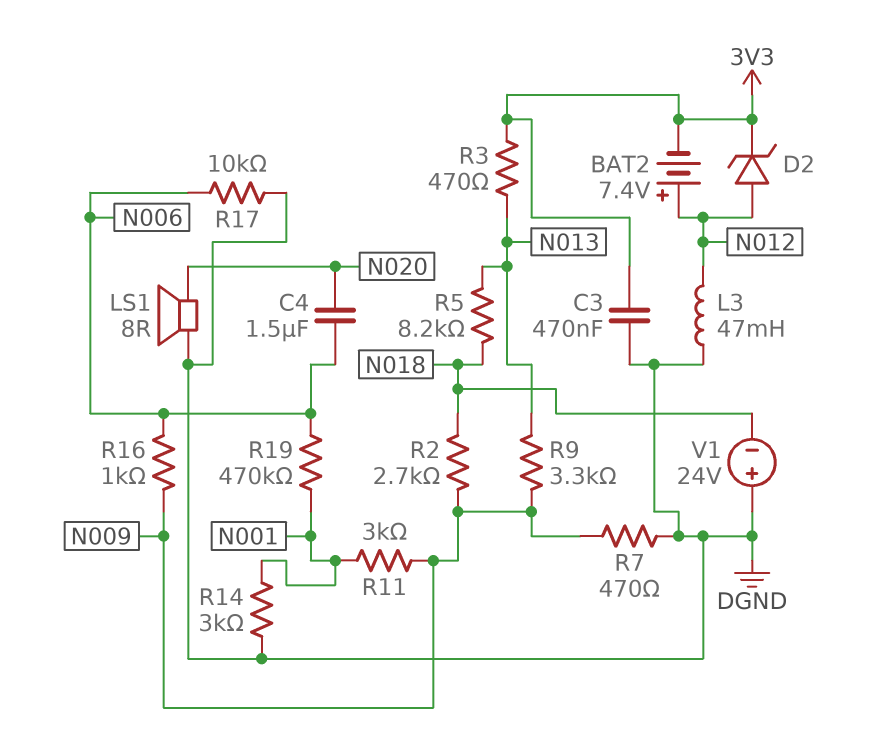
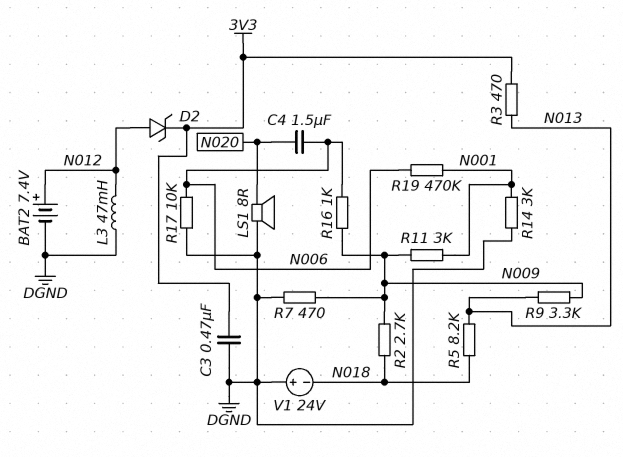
BAT2: 7.4V (plus N012, minus 3V3) -> 7.4V (plus N012, minus DGND)

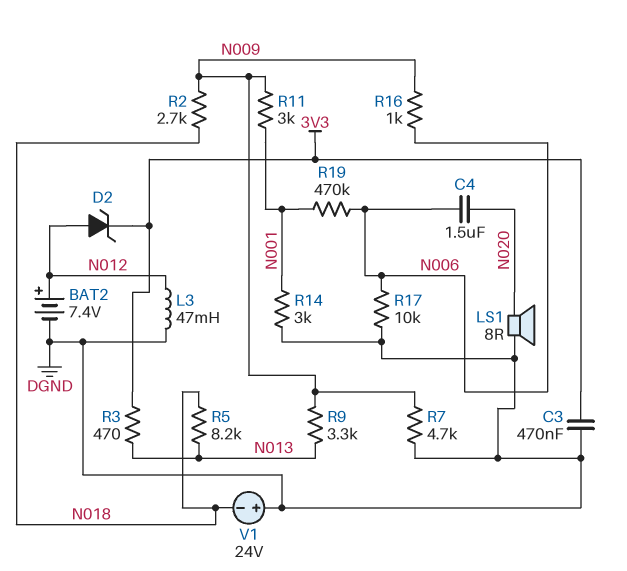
R7: 470 (DGND, N009) -> 4.7k (DGND, N009)

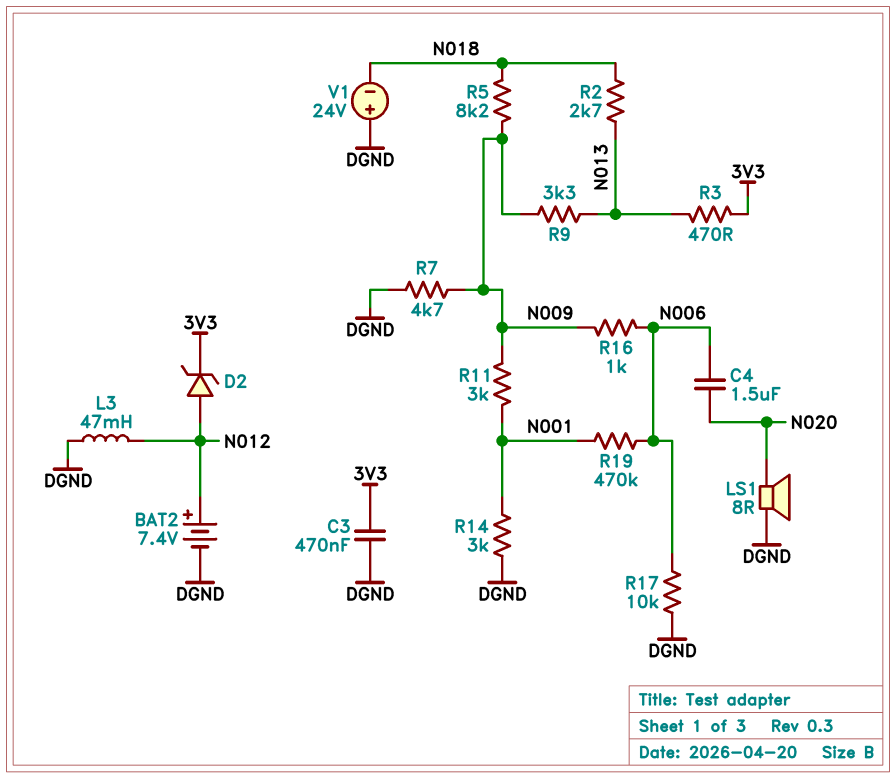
R2: 2.7k (N009, N018) -> 2.7k (N013, N018)
R5: 8.2k (N013, N018) -> 8.2k (N009, N018)

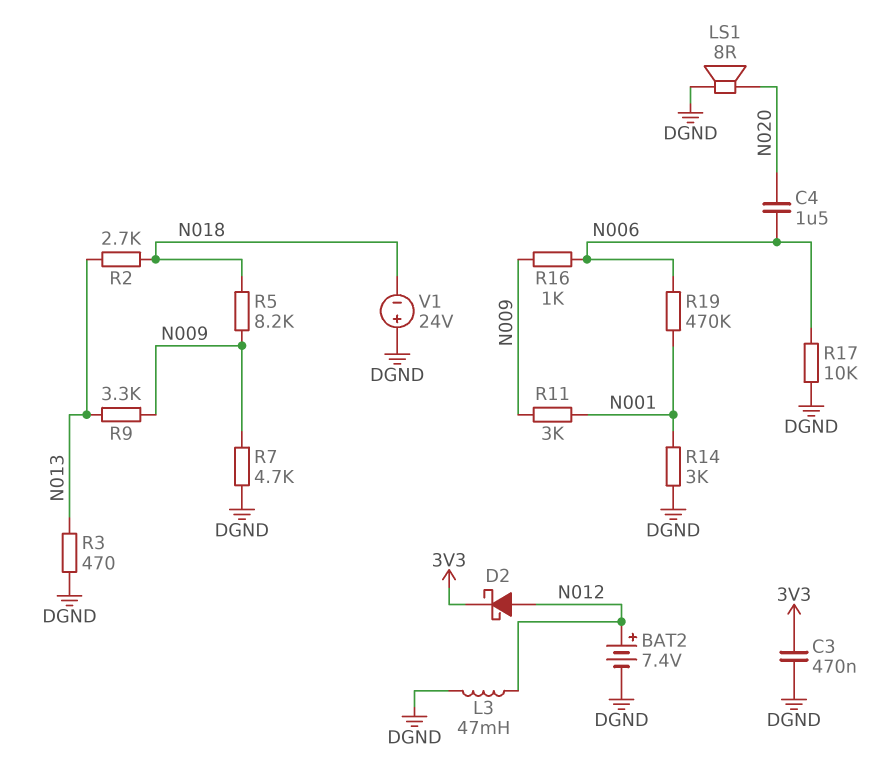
D2: zener (A N012, K 3V3) -> schottky (A N012, K 3V3)
R3: 470 (3V3, N013) -> 470 (DGND, N013)

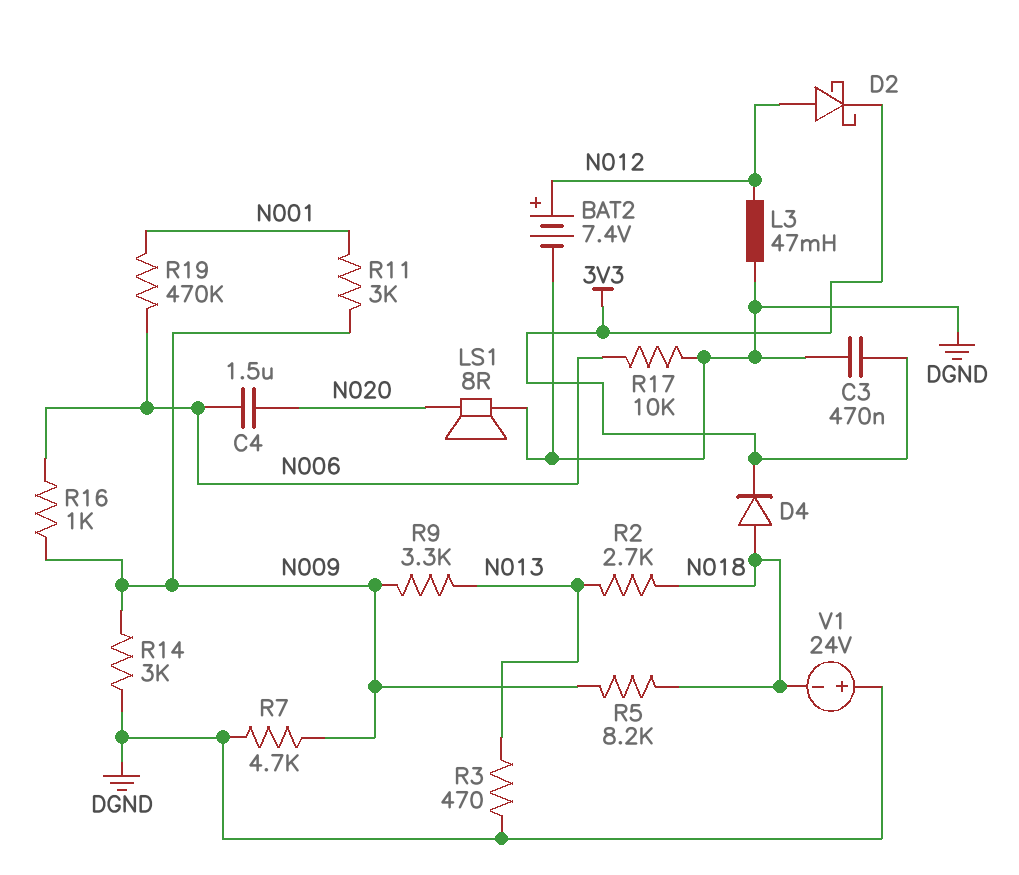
D4: none -> diode (A N018, K 3V3)
R14: 3k (DGND, N001) -> 3k (DGND, N009)

